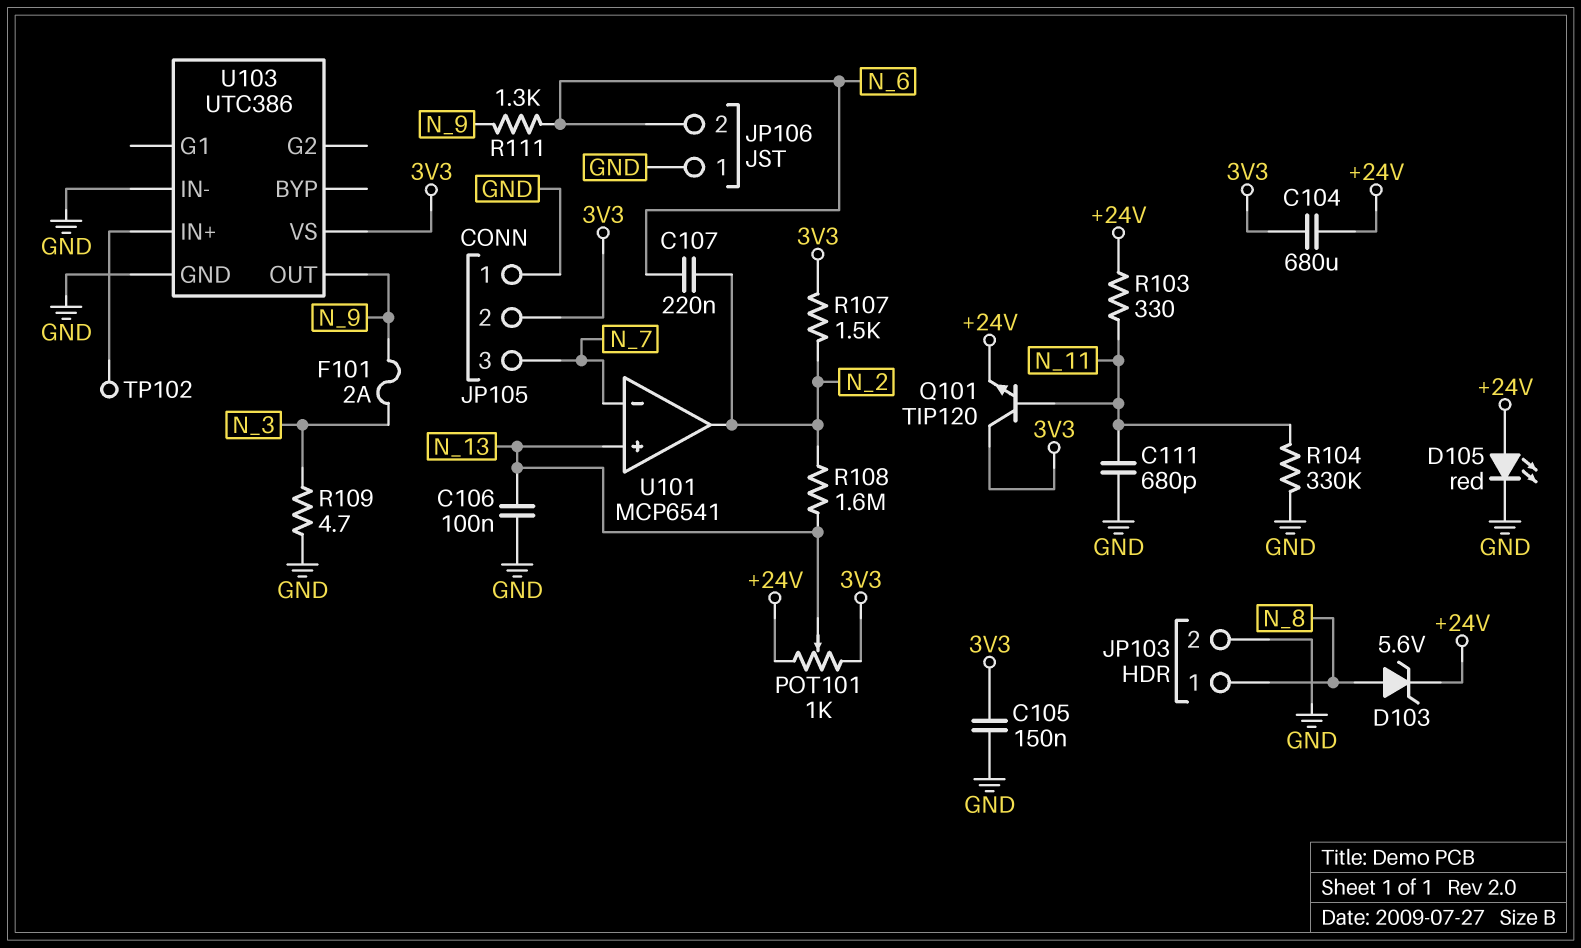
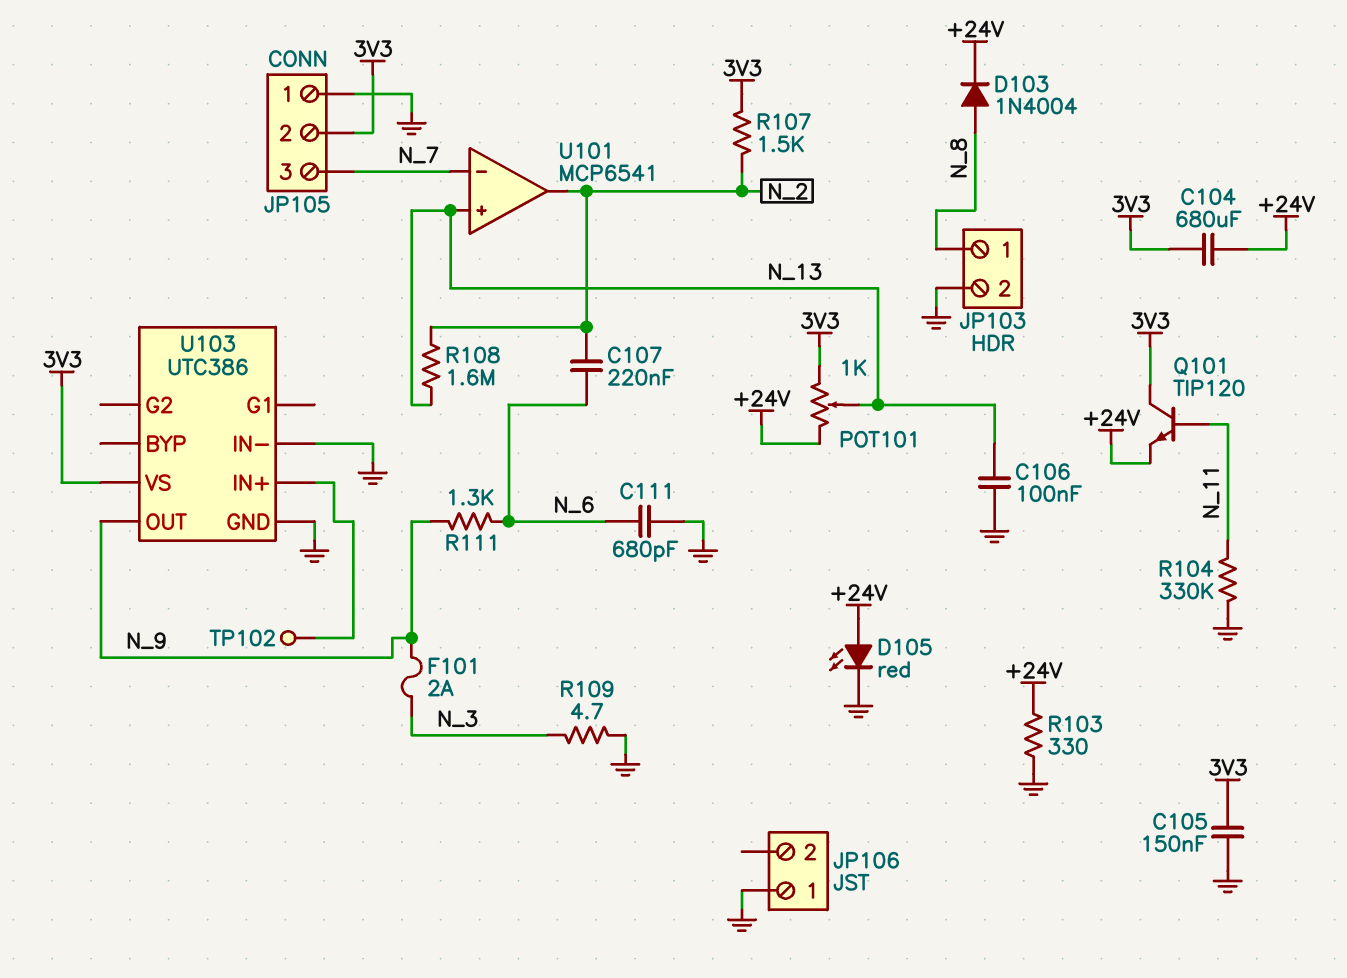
C111: 680pF (GND, N_11) -> 680pF (GND, N_6)
D103: zener 5.6V (A N_8, K +24V) -> diode 1N4004 (A N_8, K +24V)
JP106 pin 2: N_6 -> none
R103: 330 (+24V, N_11) -> 330 (+24V, GND)

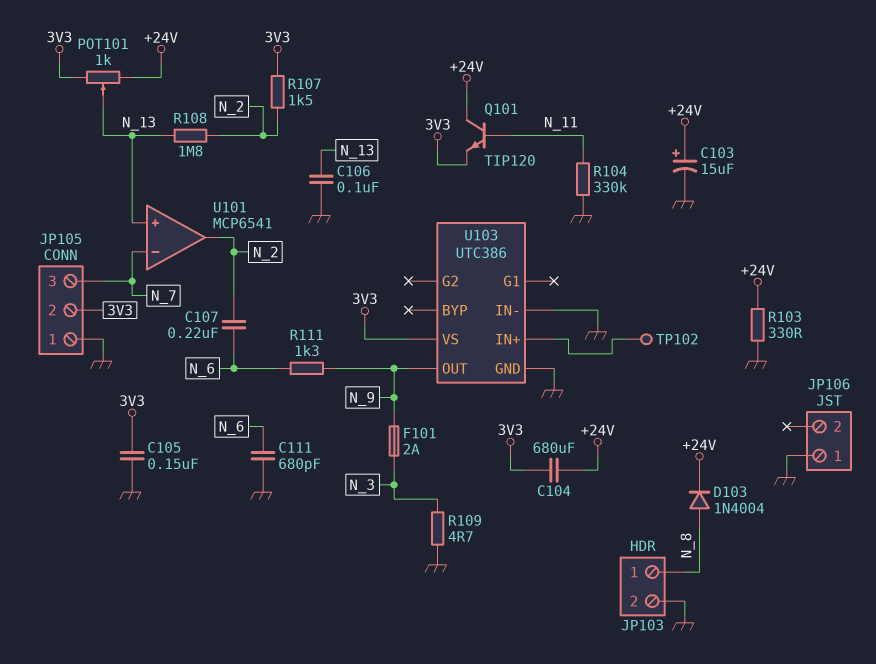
C103: none -> 15uF (plus +24V, minus GND)
D105: LED red (A +24V, K GND) -> none
Q101: NPN TIP120 (B N_11, C 3V3, E +24V) -> NPN TIP120 (B N_11, C +24V, E 3V3)
R108: 1.6M (N_2, N_13) -> 1.8M (N_2, N_13)

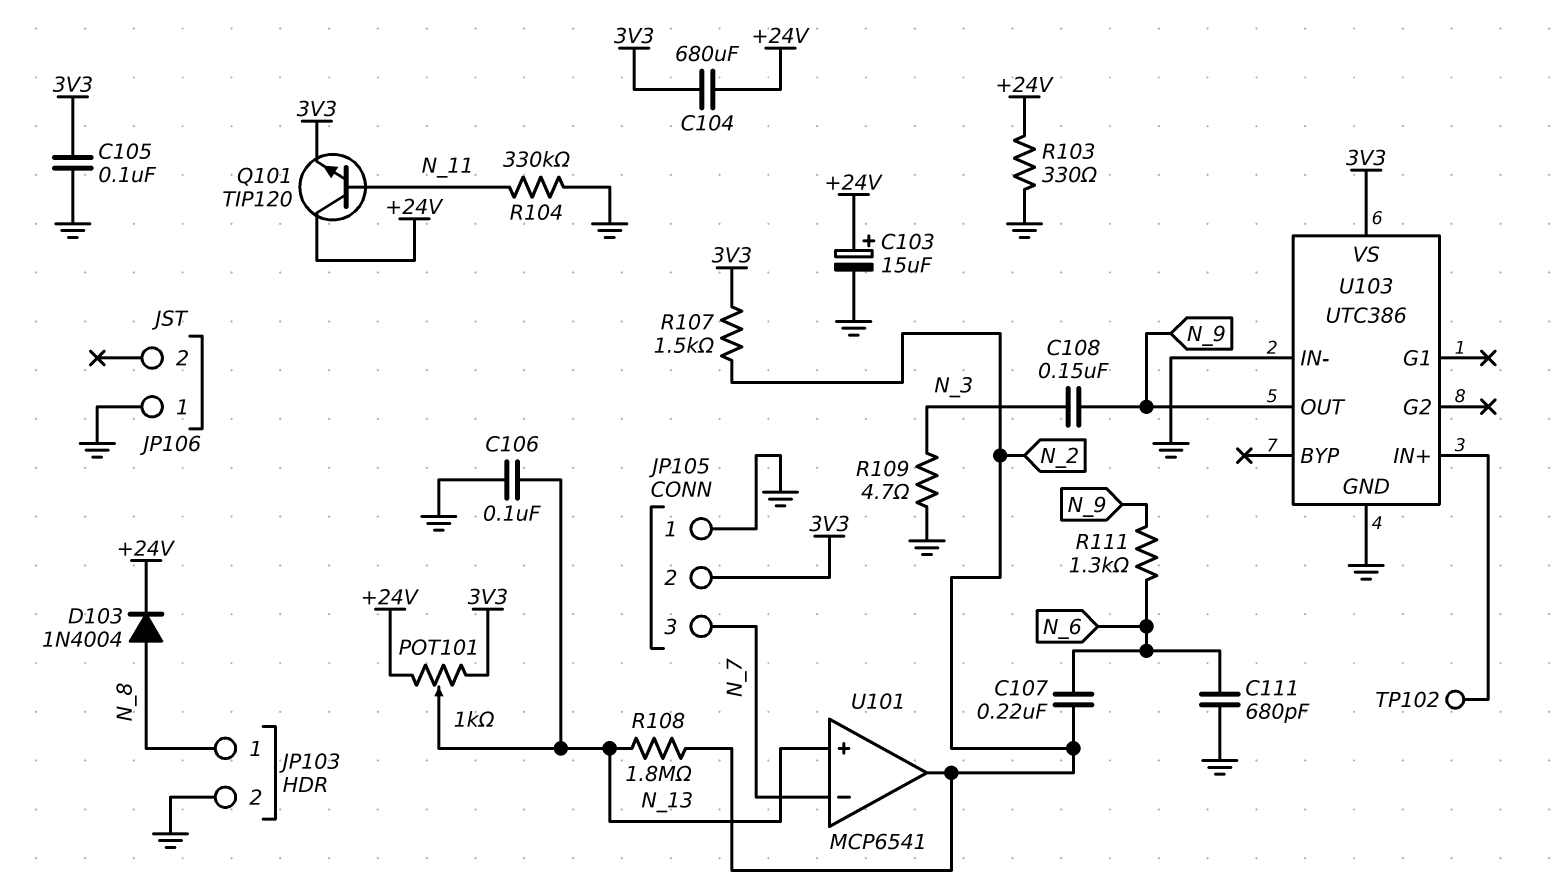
C105: 150nF (3V3, GND) -> 100nF (3V3, GND)
C108: none -> 150nF (N_3, N_9)
F101: 2A (N_3, N_9) -> none

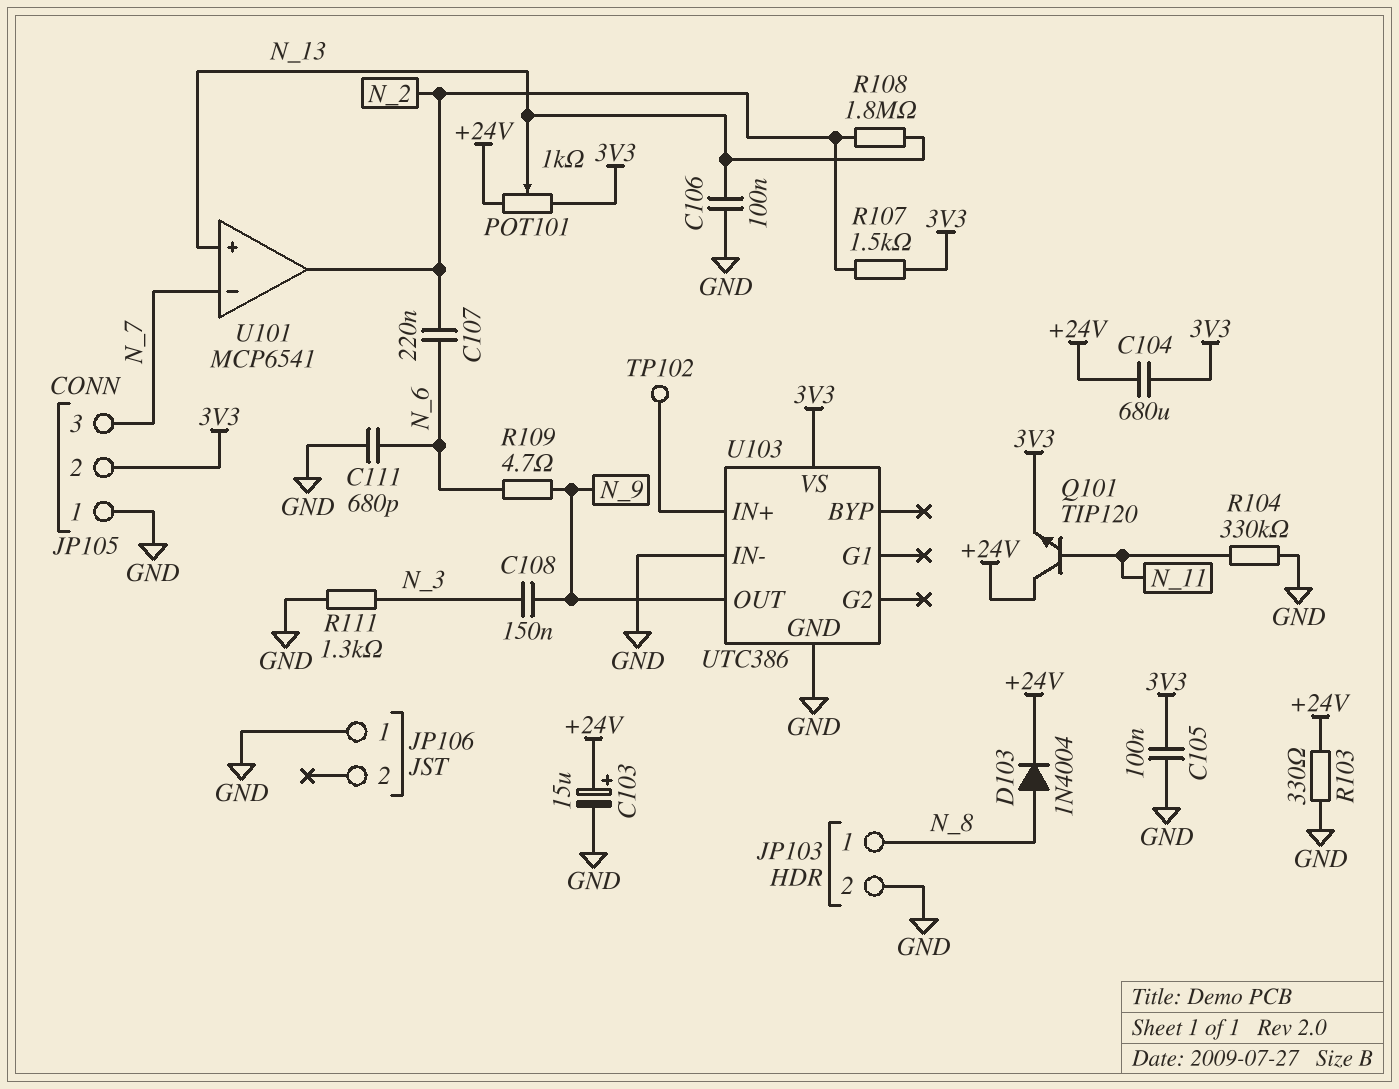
R109: 4.7 (GND, N_3) -> 4.7 (N_6, N_9)
R111: 1.3k (N_6, N_9) -> 1.3k (GND, N_3)

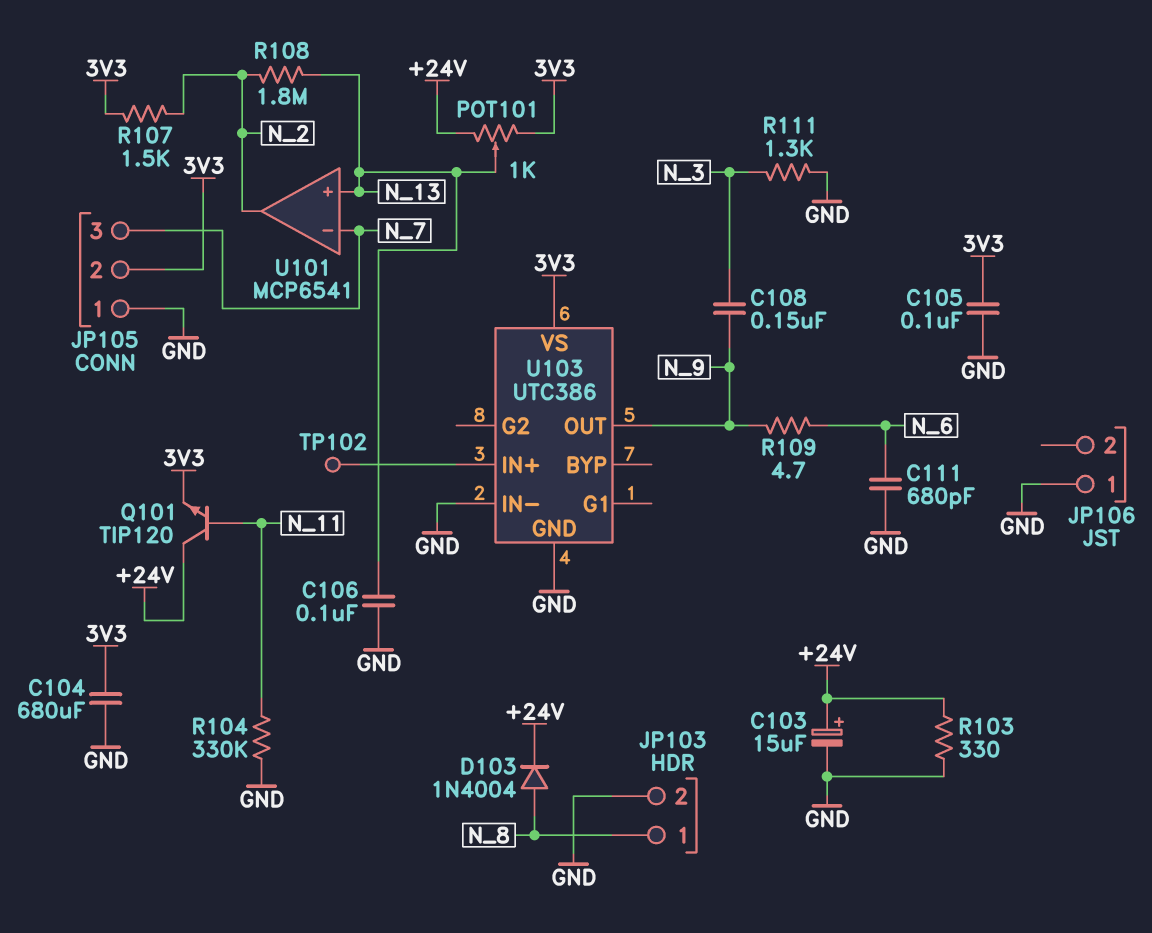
C104: 680uF (+24V, 3V3) -> 680uF (3V3, GND)
C107: 220nF (N_2, N_6) -> none

